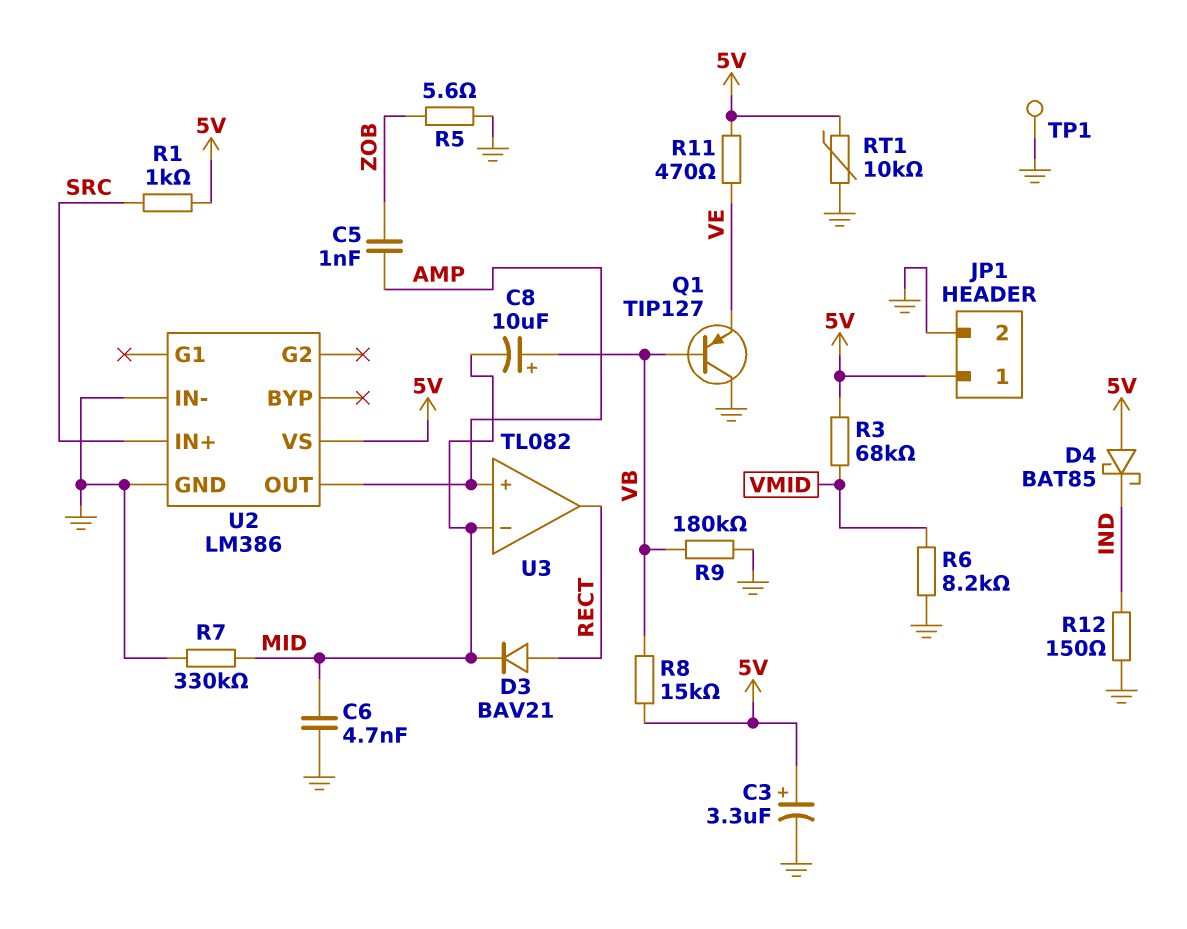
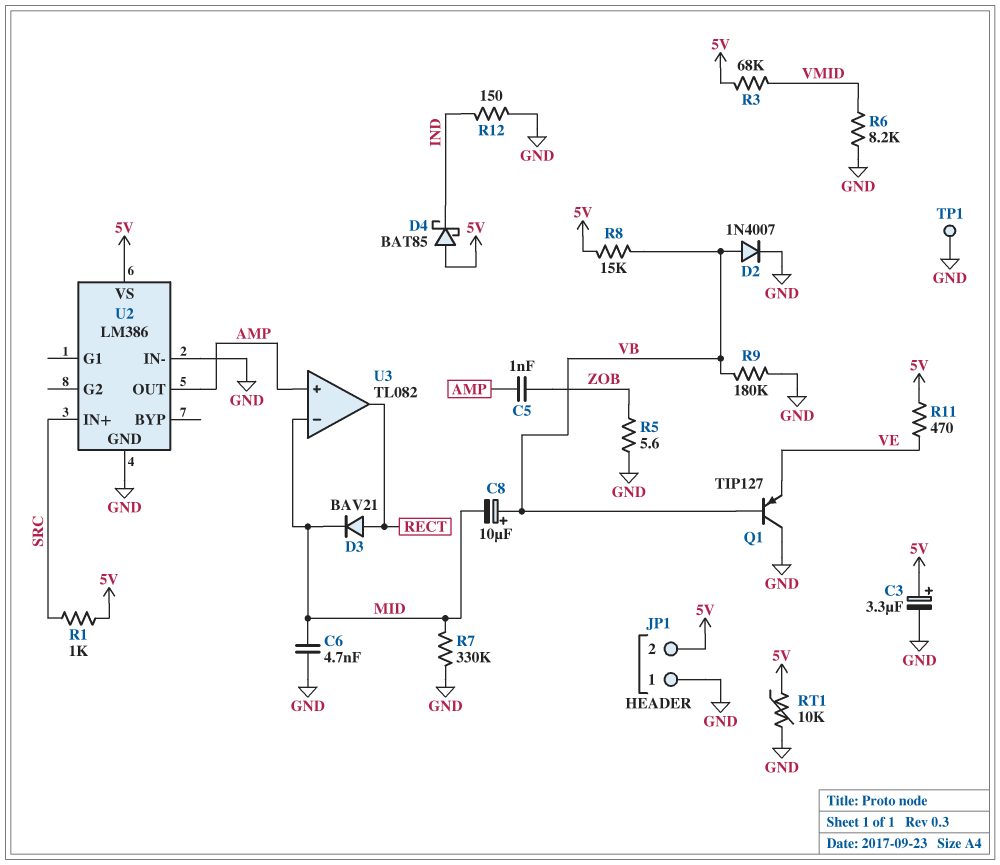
D2: none -> diode 1N4007 (A VB, K GND)
JP1 pin 1: 5V -> GND
JP1 pin 2: GND -> 5V

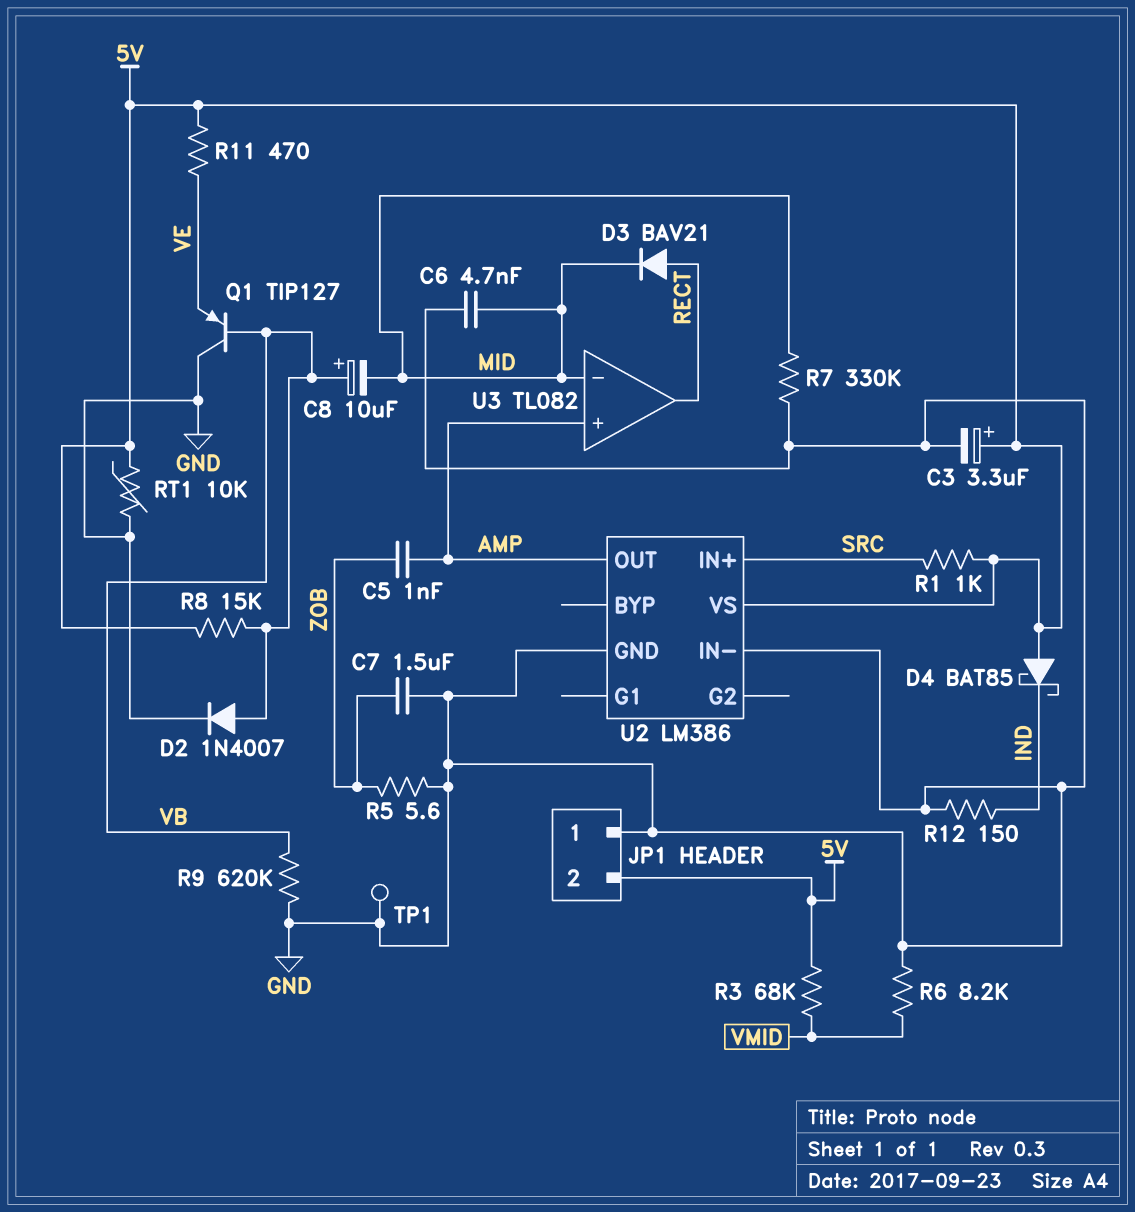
C7: none -> 1.5uF (GND, ZOB)
R9: 180k (GND, VB) -> 620k (GND, VB)

